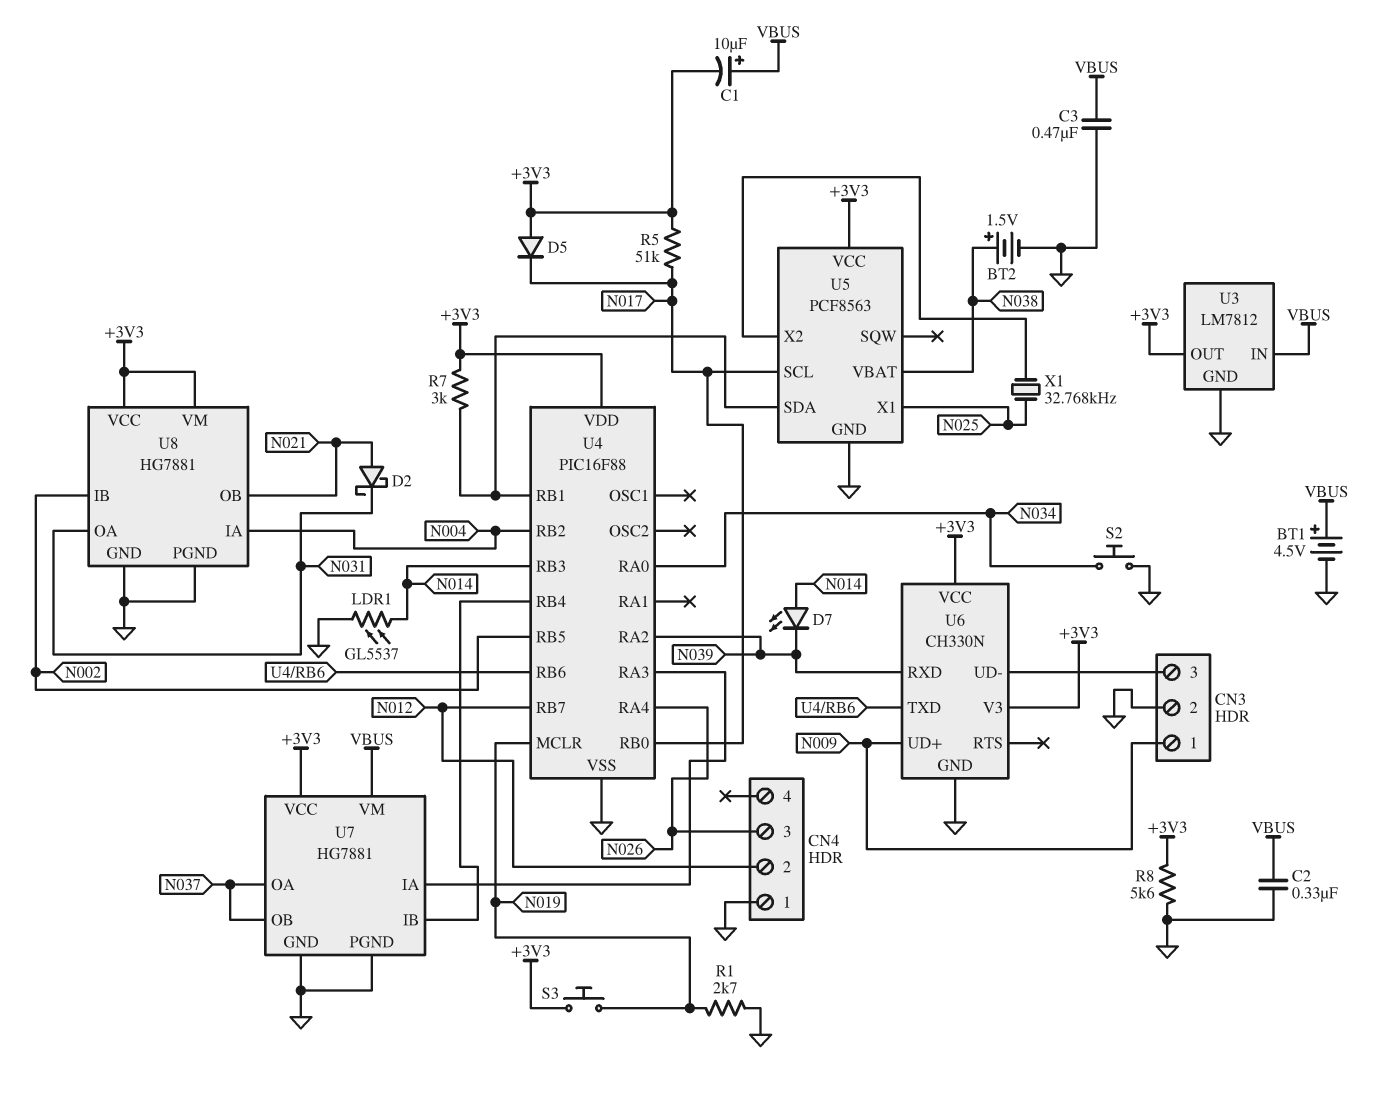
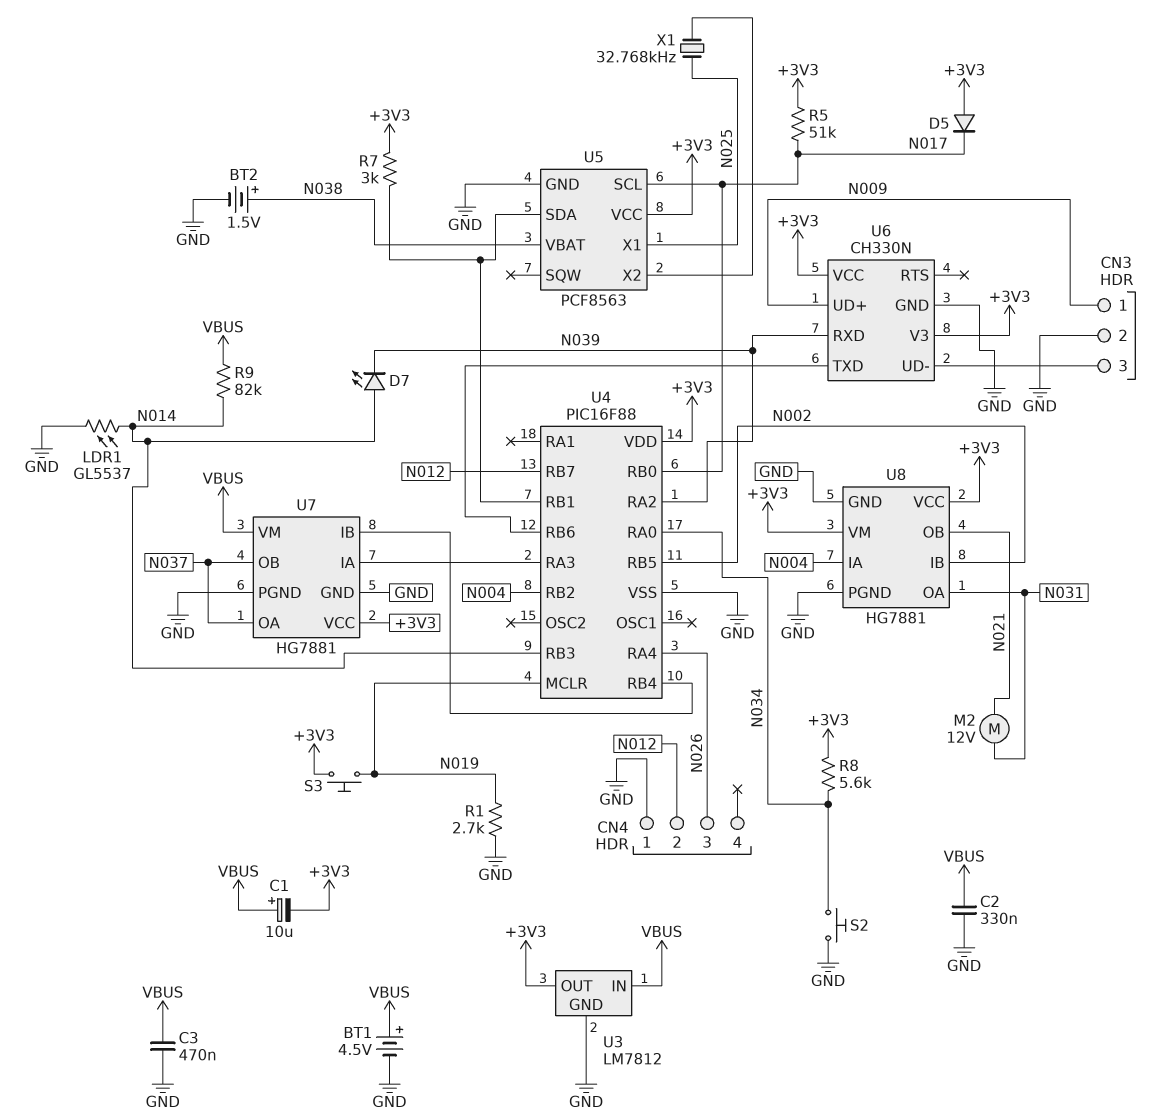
D2: schottky (A N021, K N031) -> none
M2: none -> motor 12V (N021, N031)
R8: 5.6k (+3V3, GND) -> 5.6k (+3V3, N034)
R9: none -> 82k (N014, VBUS)

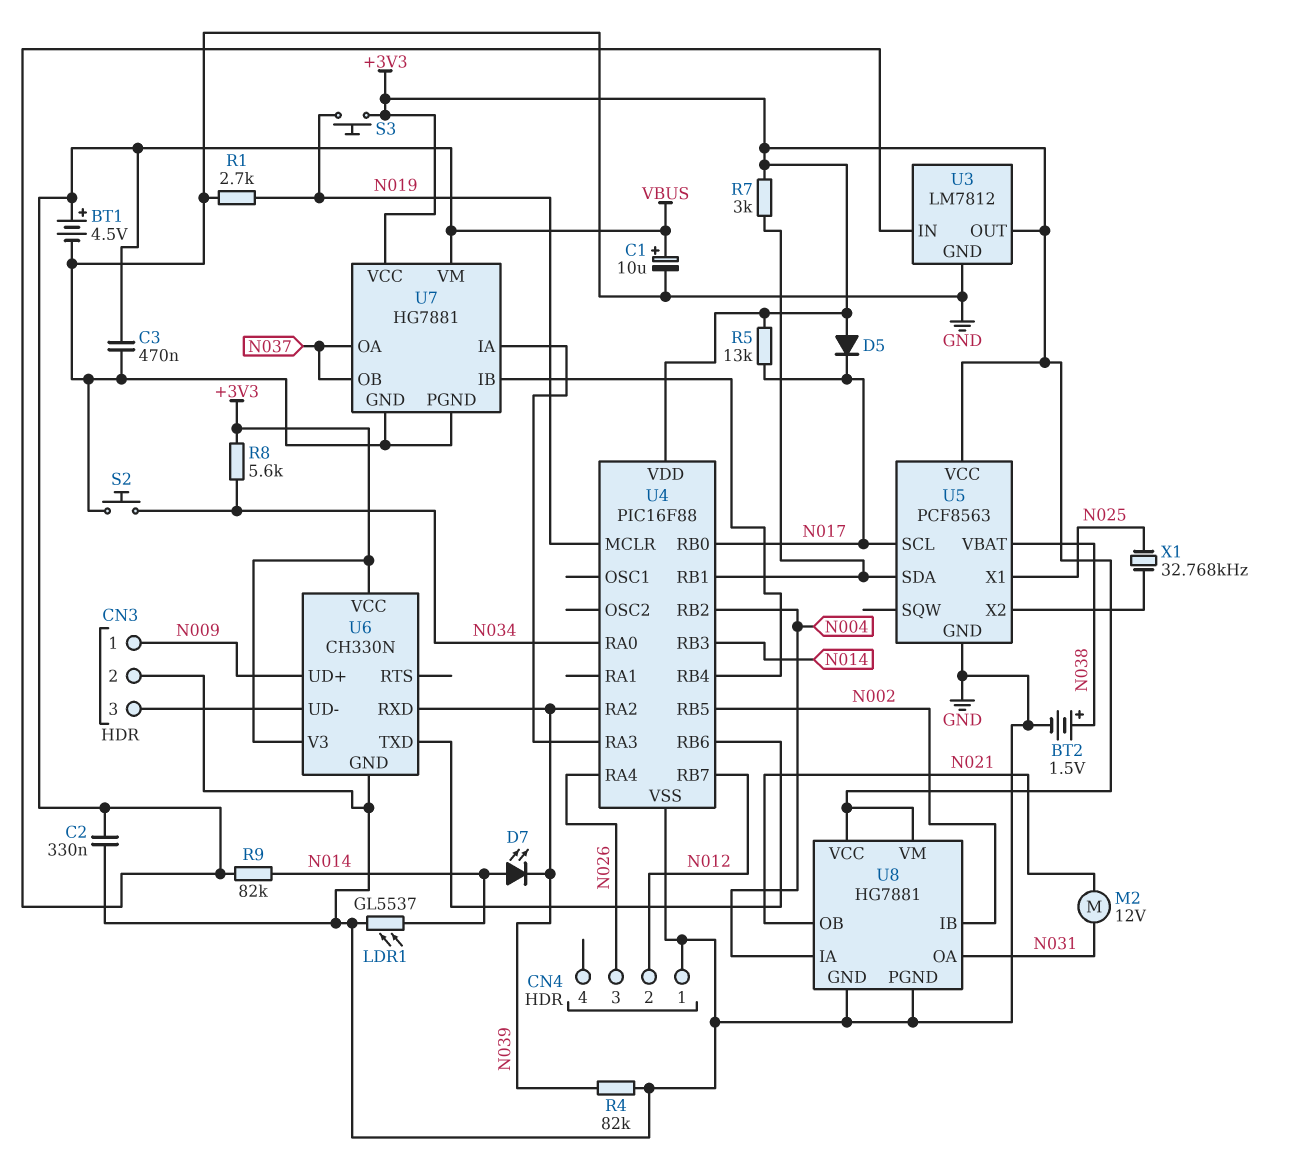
C1: 10uF (plus VBUS, minus +3V3) -> 10uF (plus VBUS, minus GND)
R4: none -> 82k (GND, N039)
R5: 51k (+3V3, N017) -> 13k (+3V3, N017)

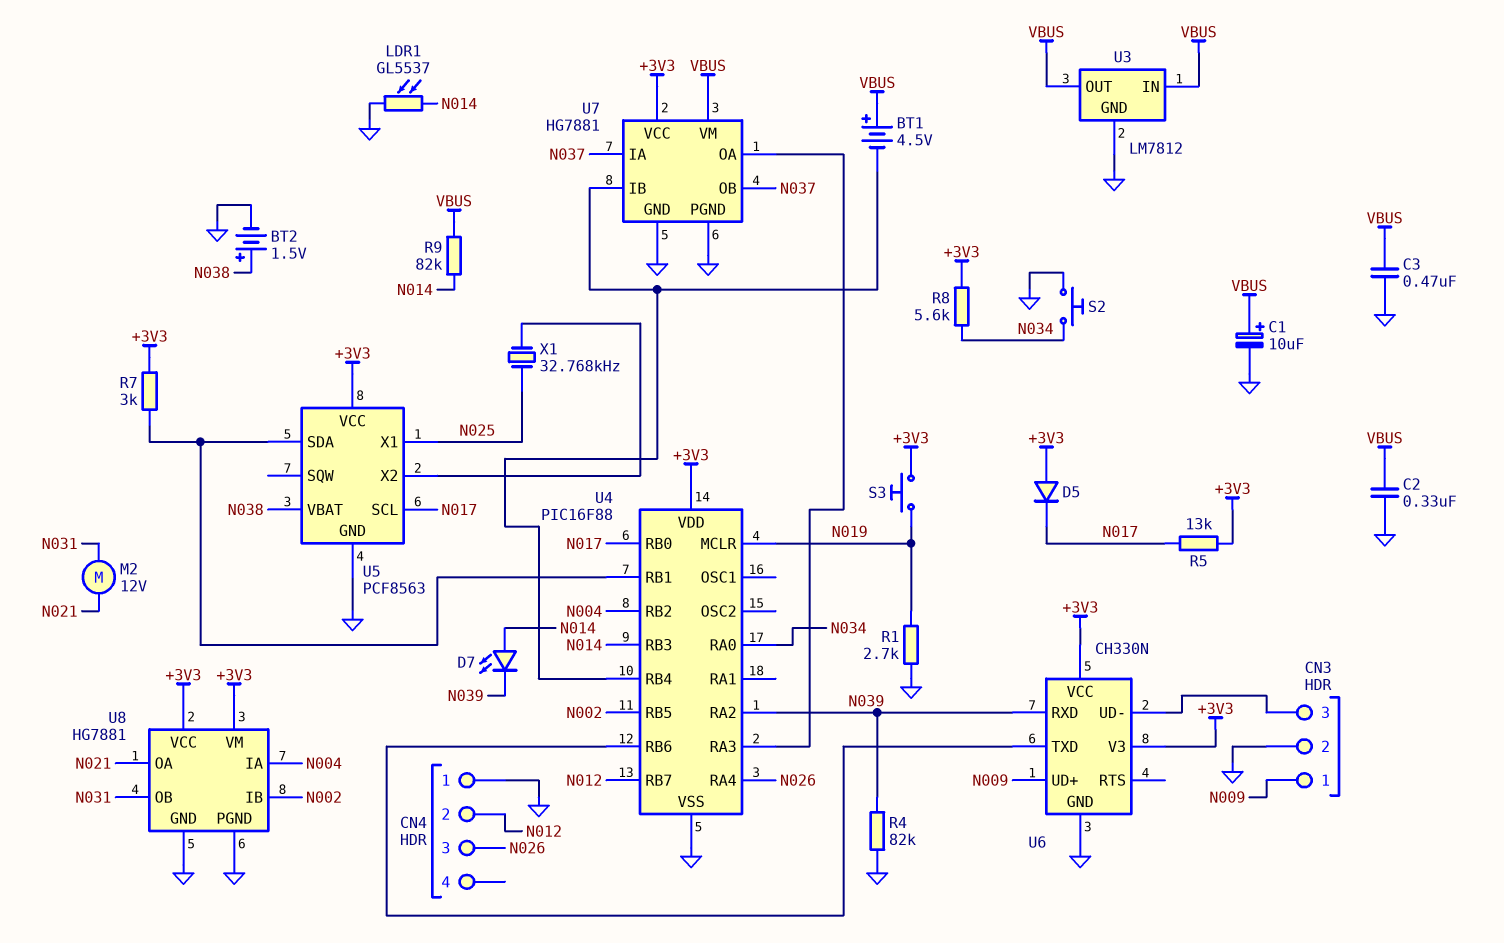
BT1: 4.5V (plus VBUS, minus GND) -> 4.5V (plus VBUS, minus U4/RB4)
U3 pin OUT: +3V3 -> VBUS
U7 pin IA: U4/RA3 -> N037
U7 pin OA: N037 -> U4/RA3
U8 pin OA: N031 -> N021
U8 pin OB: N021 -> N031

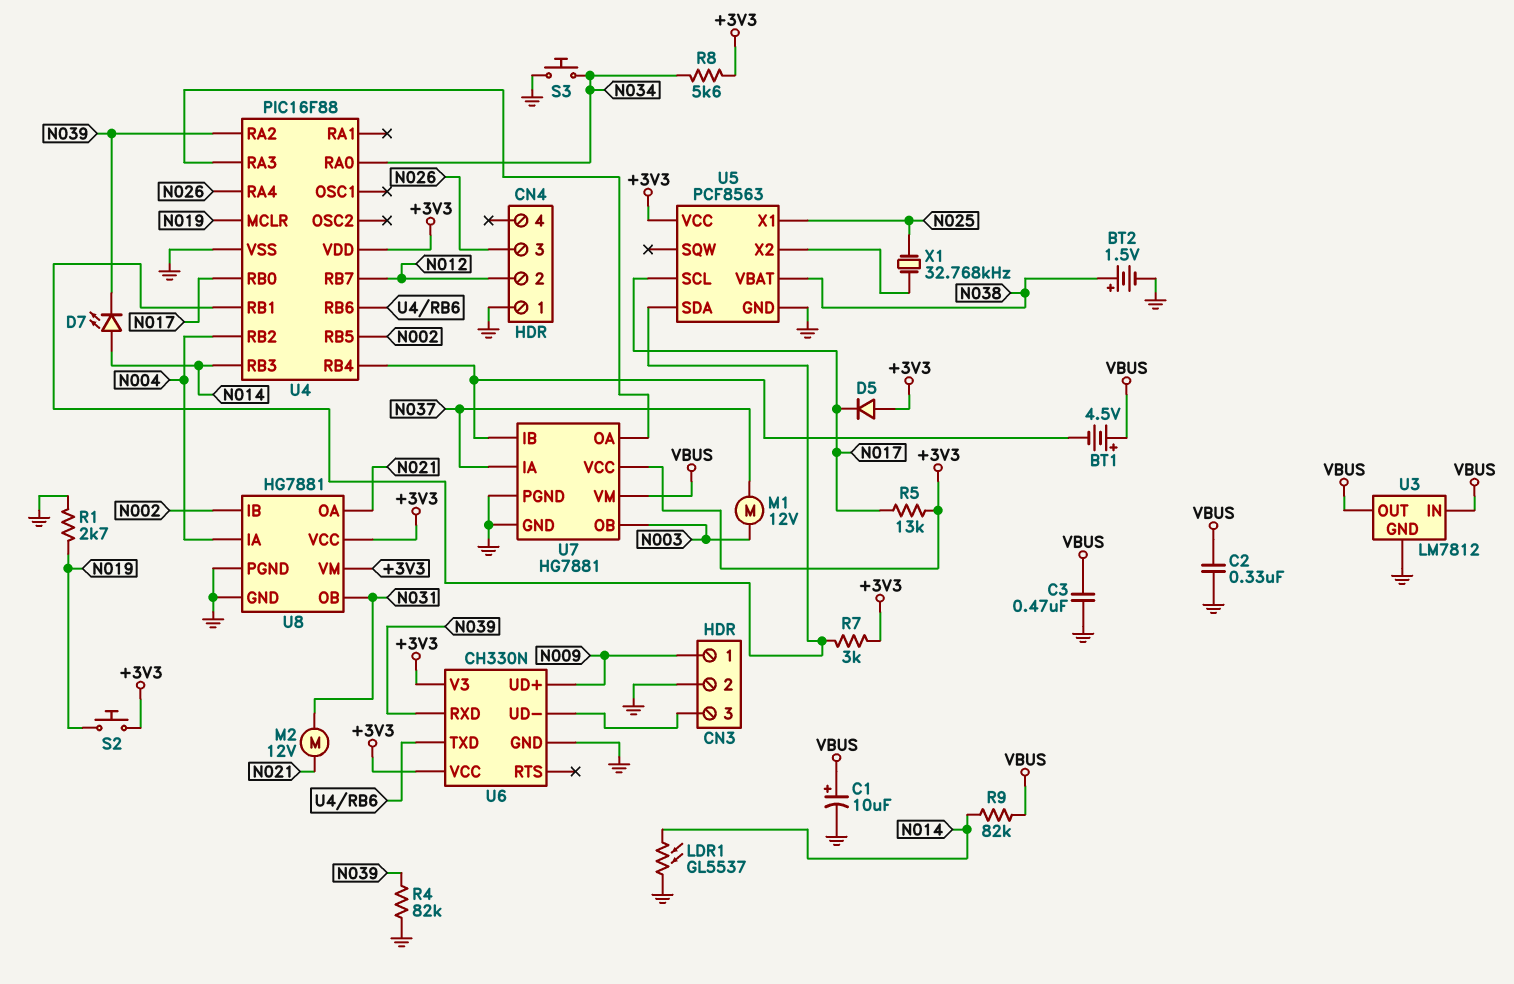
M1: none -> motor 12V (N003, N037)
S2: button (GND, N034) -> button (+3V3, N019)
S3: button (+3V3, N019) -> button (GND, N034)
U7 pin OB: N037 -> N003

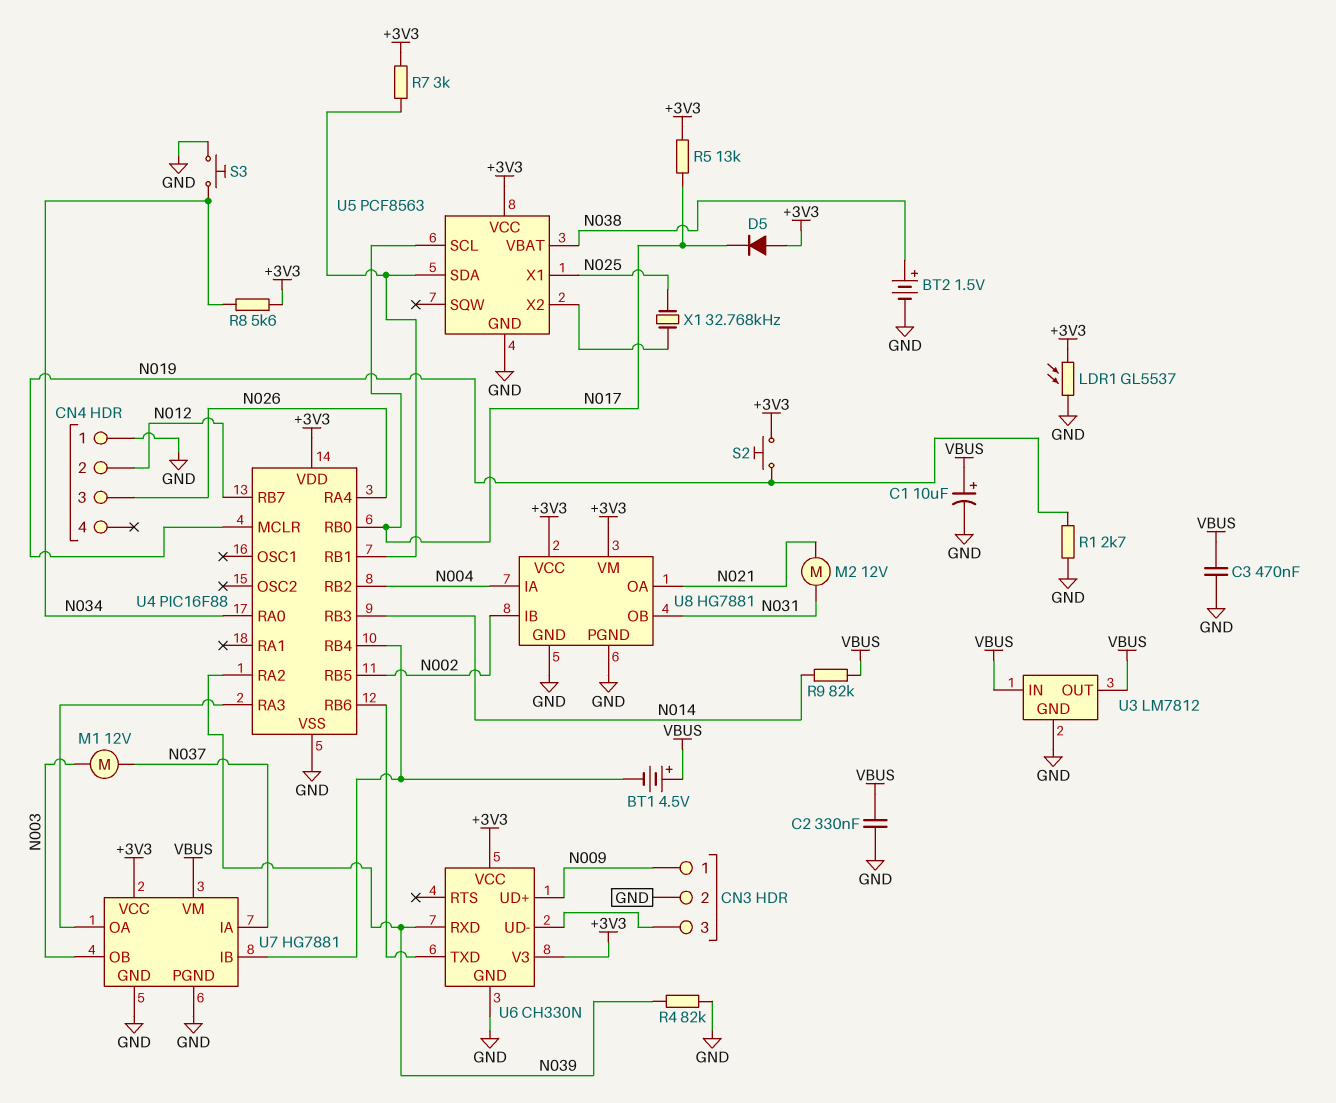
D7: LED (A N014, K N039) -> none
LDR1: GL5537 (GND, N014) -> GL5537 (+3V3, GND)

